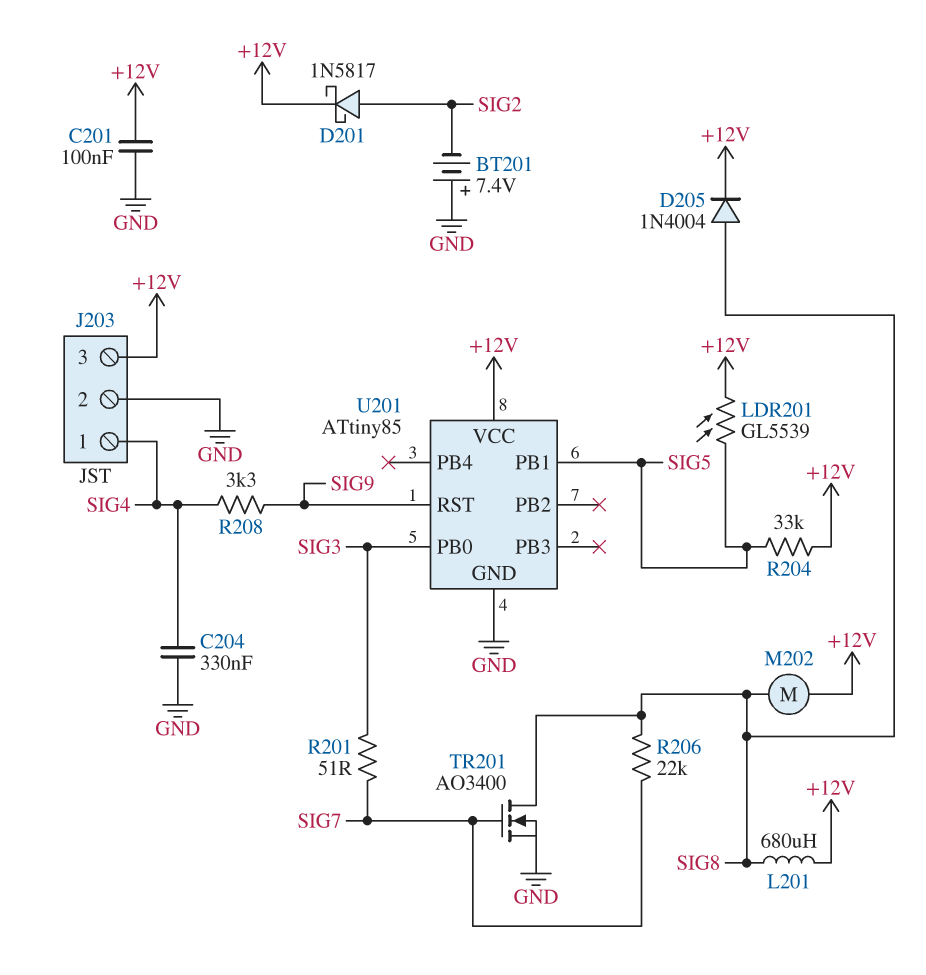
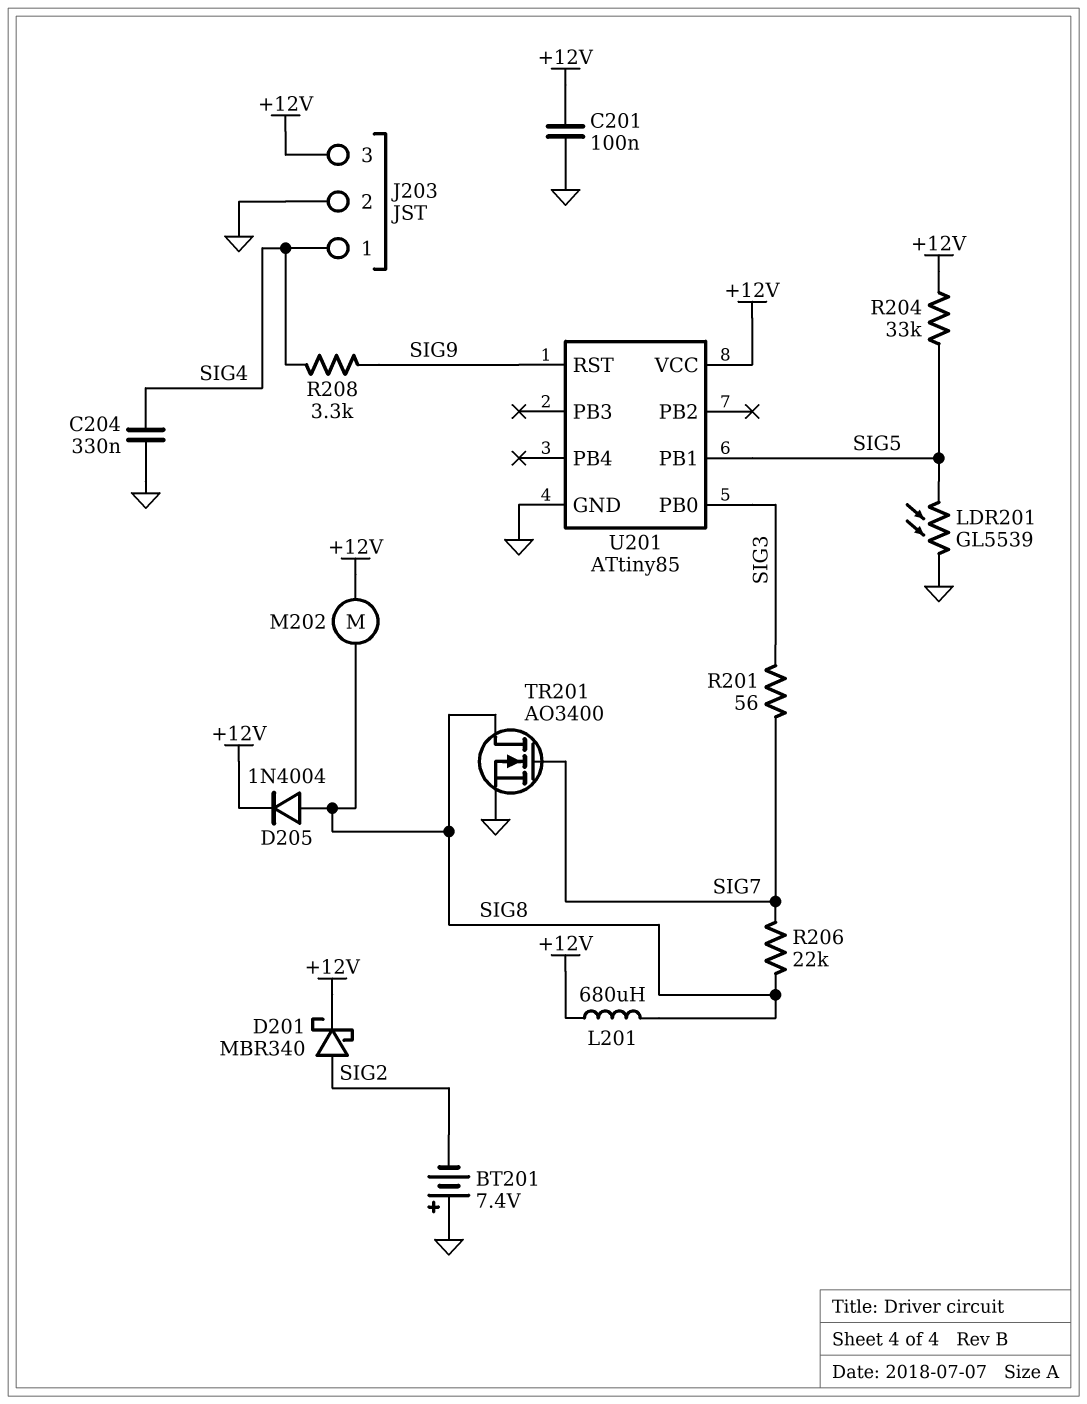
D201: schottky 1N5817 (A SIG2, K +12V) -> schottky MBR340 (A SIG2, K +12V)
LDR201: GL5539 (+12V, SIG5) -> GL5539 (GND, SIG5)
R201: 51 (SIG3, SIG7) -> 56 (SIG3, SIG7)

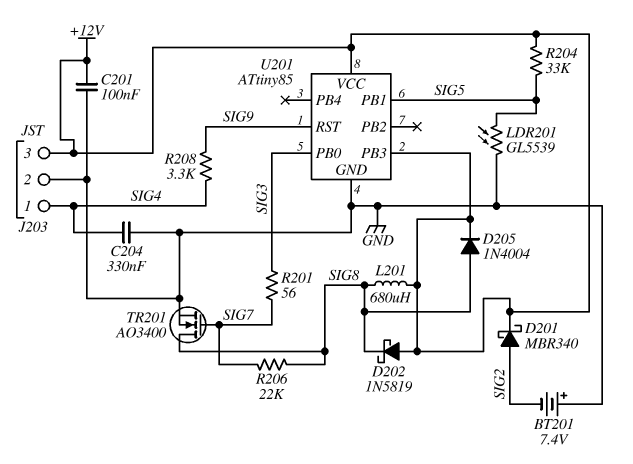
D202: none -> schottky 1N5819 (A +12V, K SIG8)
M202: motor (+12V, SIG8) -> none
U201 pin PB3: none -> +12V

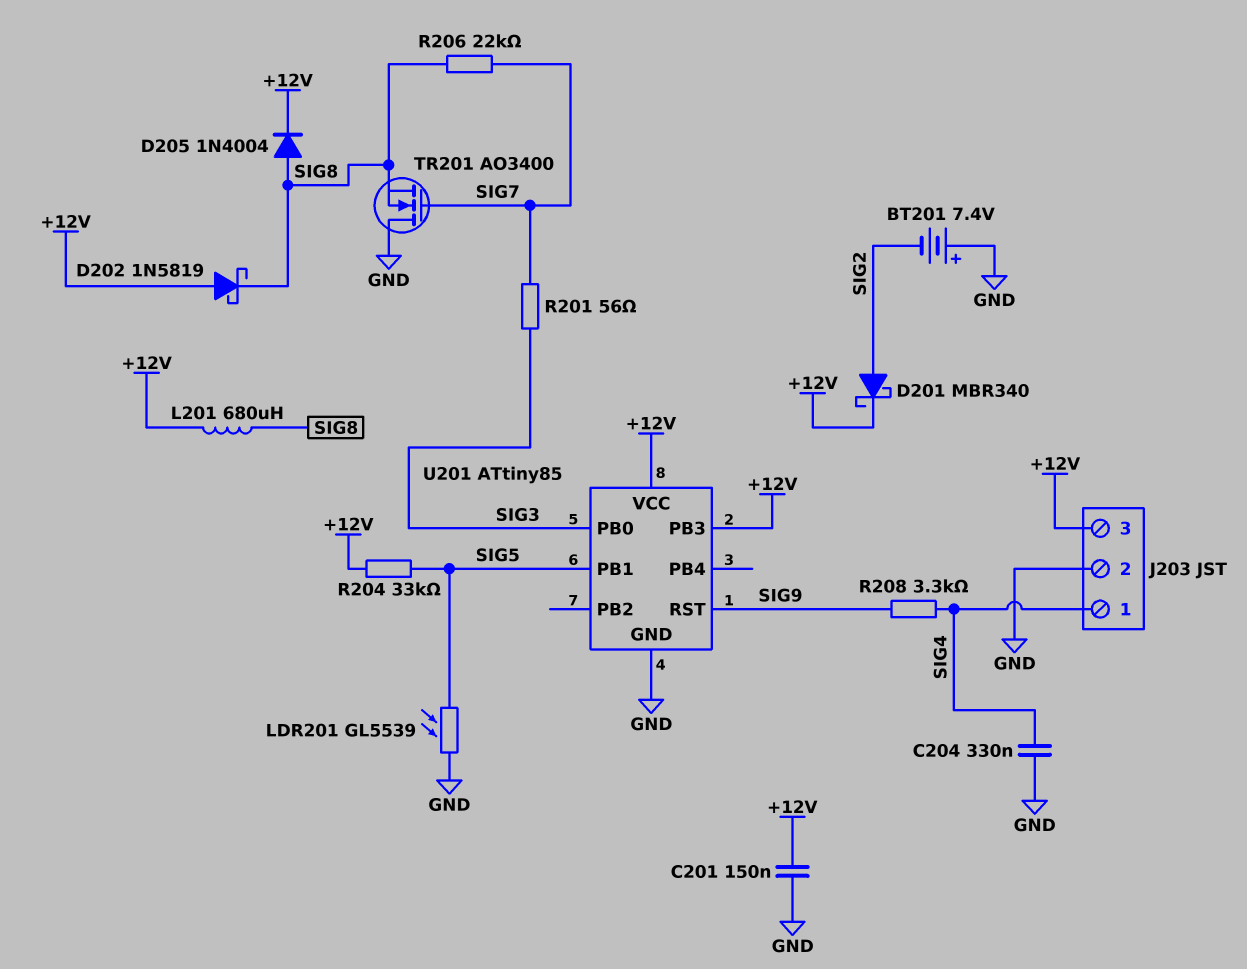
C201: 100nF (+12V, GND) -> 150nF (+12V, GND)
TR201: NMOS AO3400 (G SIG7, D SIG8, S GND) -> NMOS AO3400 (G SIG7, D GND, S SIG8)

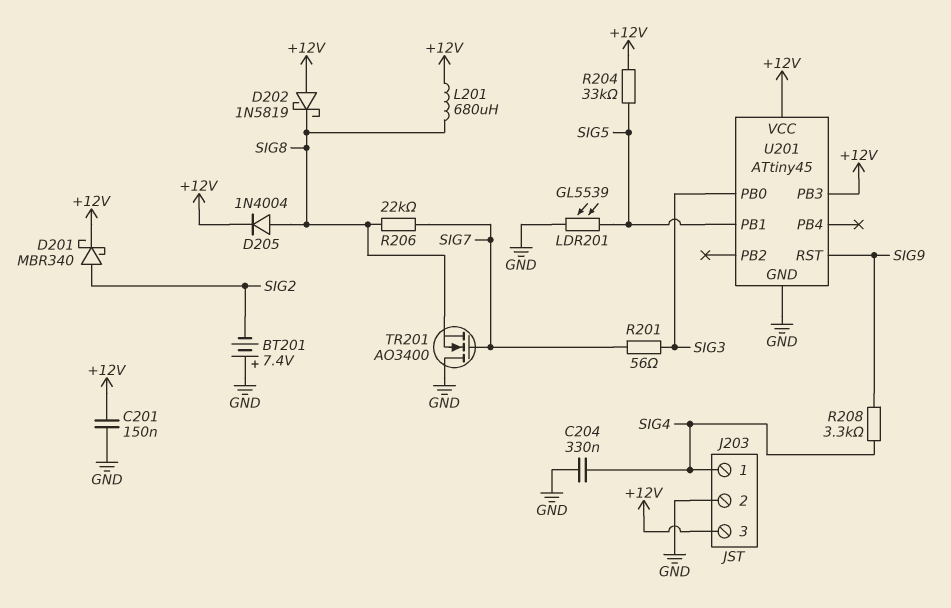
U201: ATtiny85 -> ATtiny45

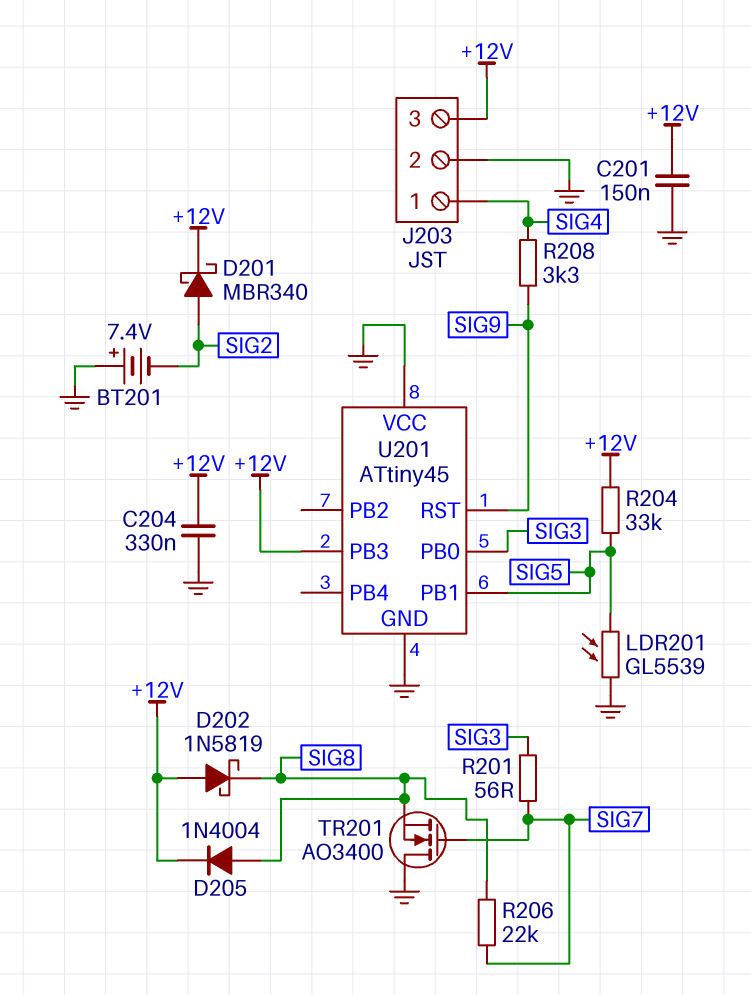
C204: 330nF (GND, SIG4) -> 330nF (+12V, GND)
L201: 680uH (+12V, SIG8) -> none
U201 pin VCC: +12V -> GND

